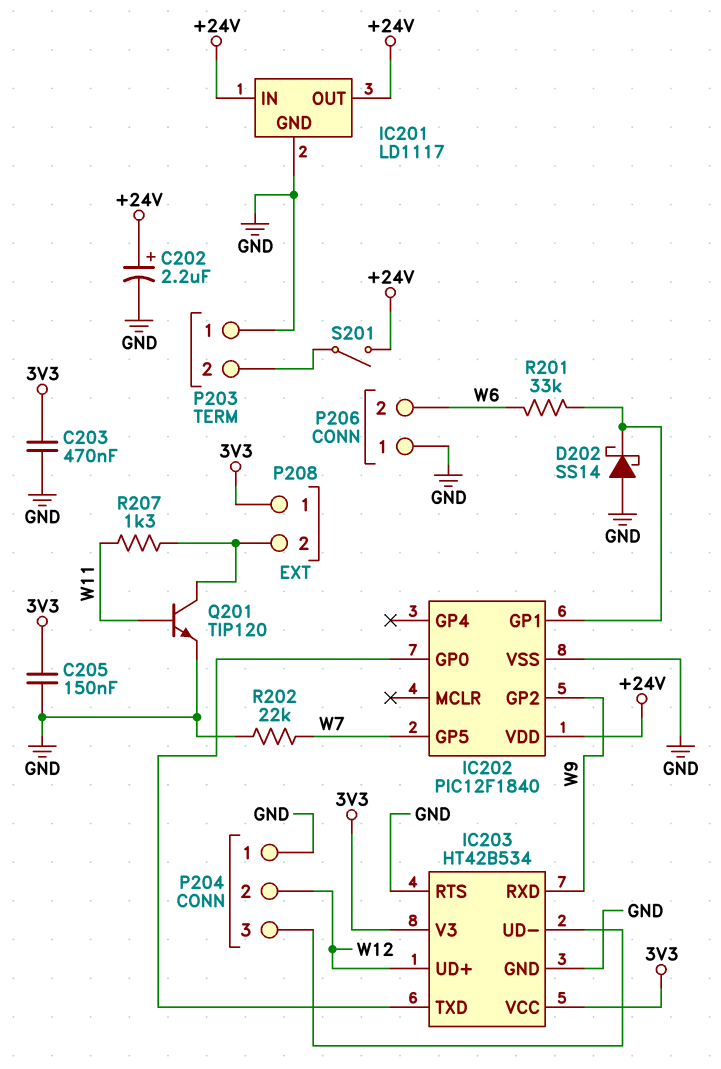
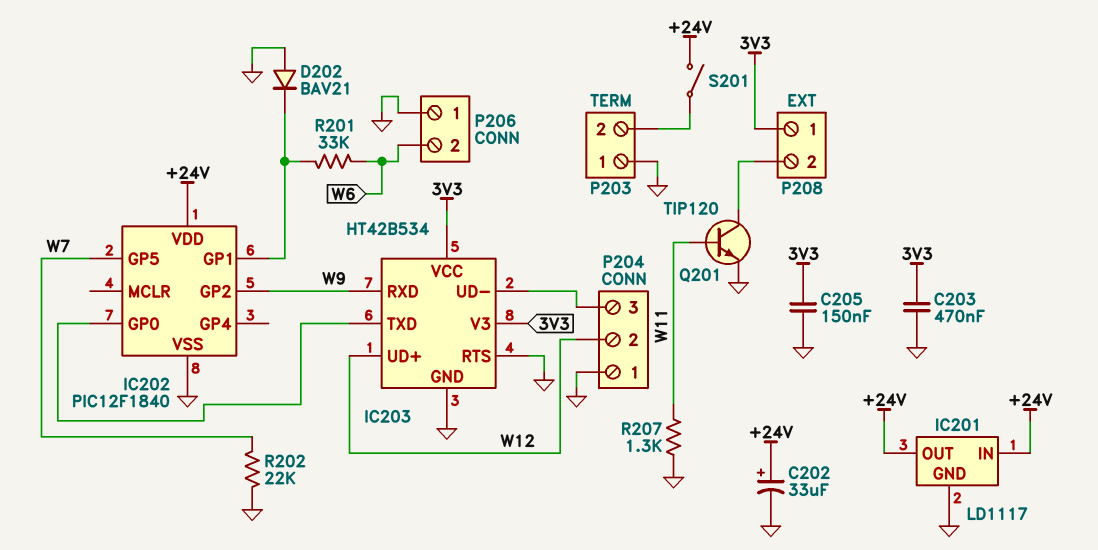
C202: 2.2uF (plus +24V, minus GND) -> 33uF (plus +24V, minus GND)
D202: schottky SS14 (A GND, K IC202/GP1) -> diode BAV21 (A GND, K IC202/GP1)
R207: 1.3k (P208/2, W11) -> 1.3k (GND, W11)

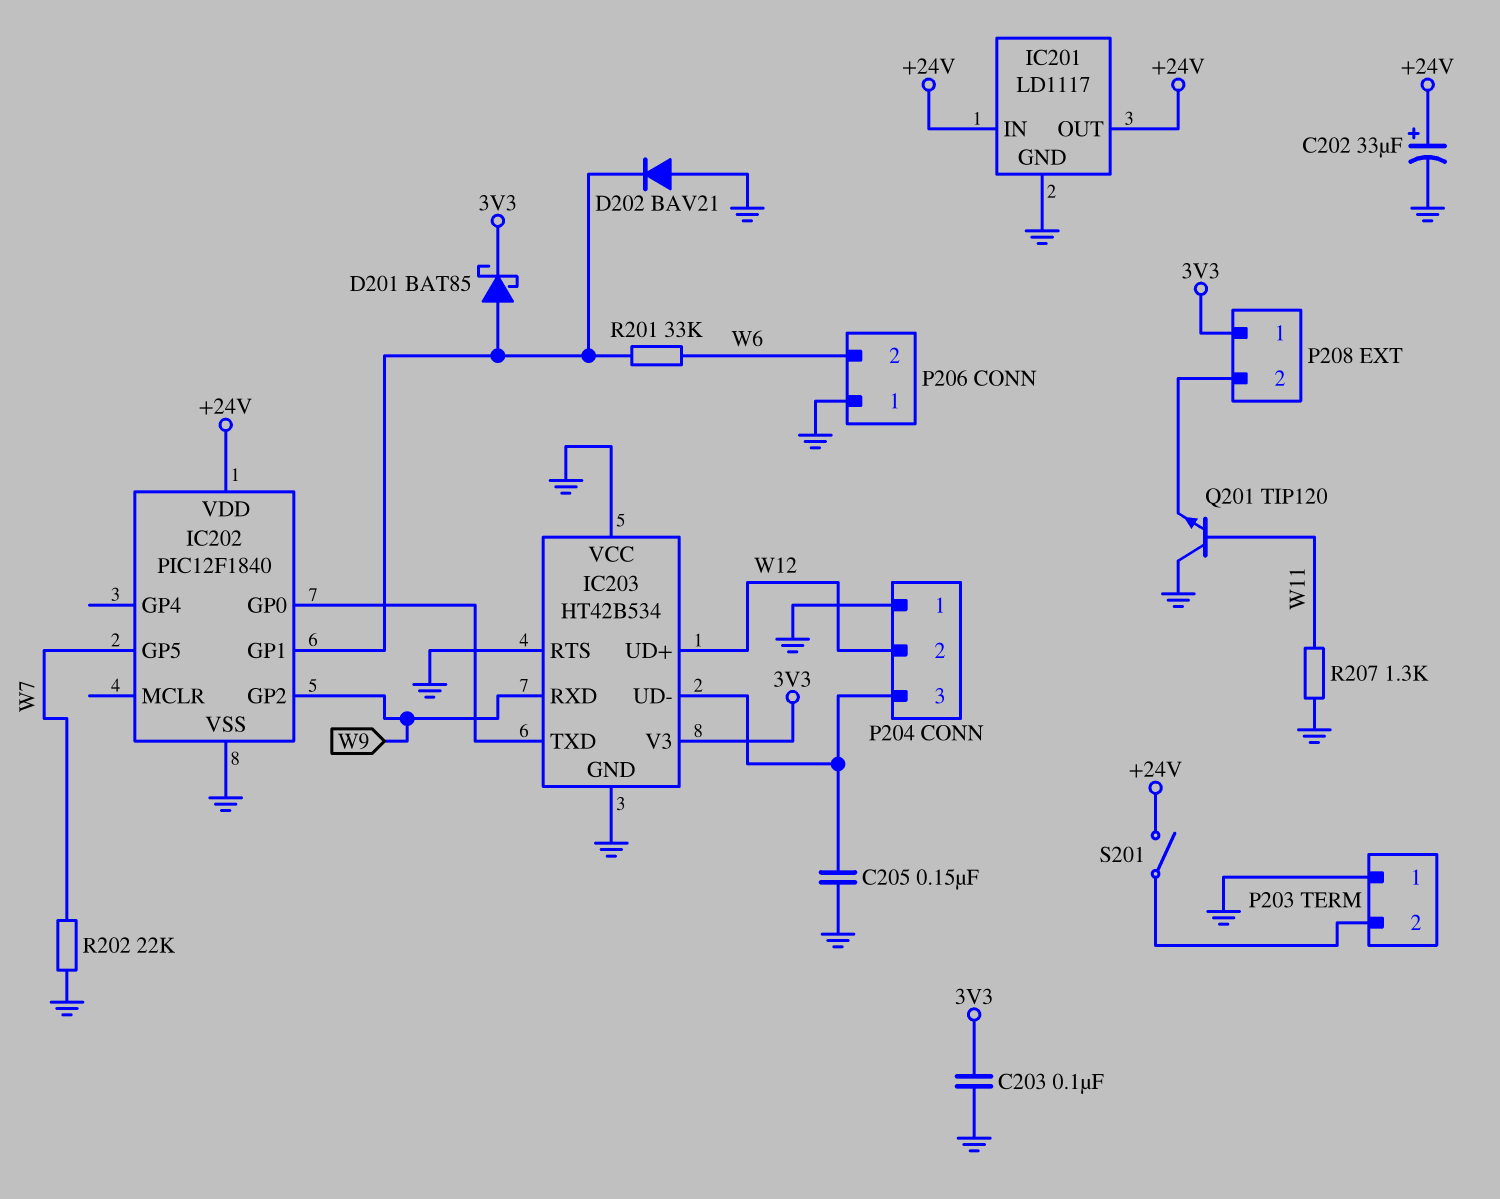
C203: 470nF (3V3, GND) -> 100nF (3V3, GND)
C205: 150nF (3V3, GND) -> 150nF (GND, IC203/UD-)
D201: none -> schottky BAT85 (A IC202/GP1, K 3V3)
IC203 pin VCC: 3V3 -> GND
Q201: NPN TIP120 (B W11, C P208/2, E GND) -> NPN TIP120 (B W11, C GND, E P208/2)

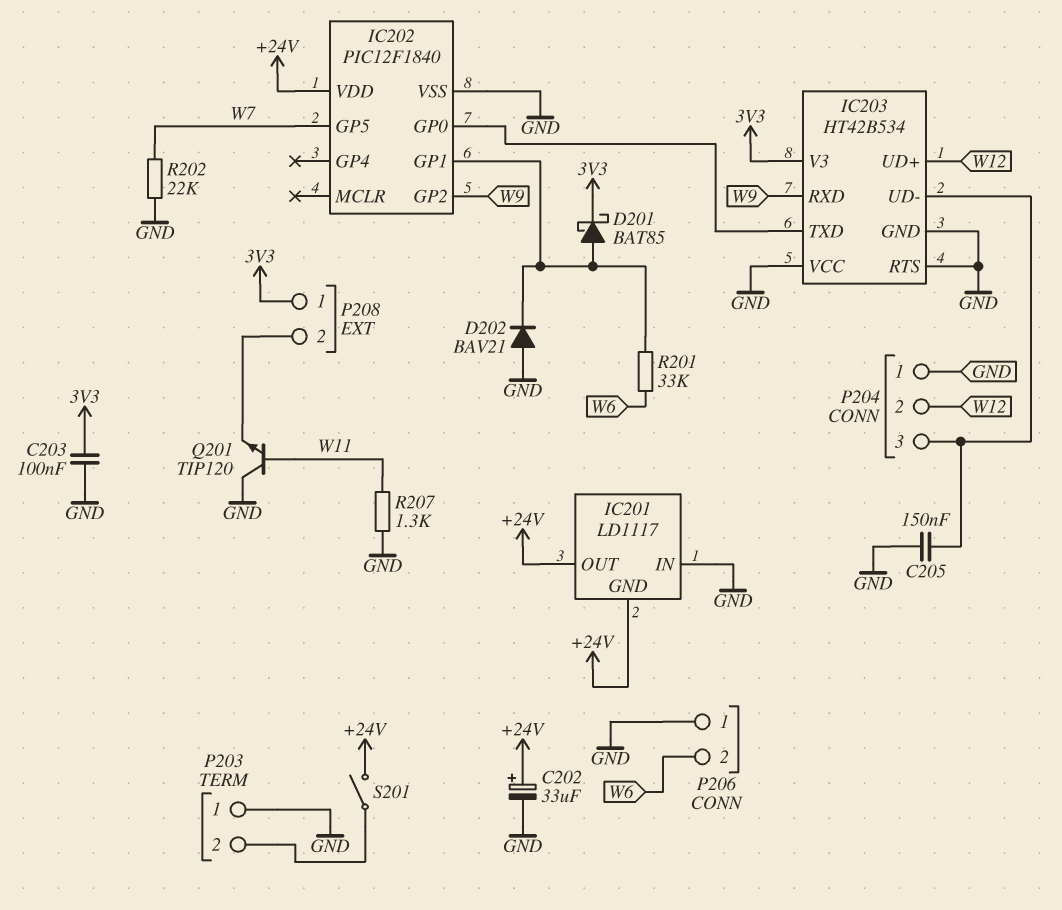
IC201 pin GND: GND -> +24V
IC201 pin IN: +24V -> GND

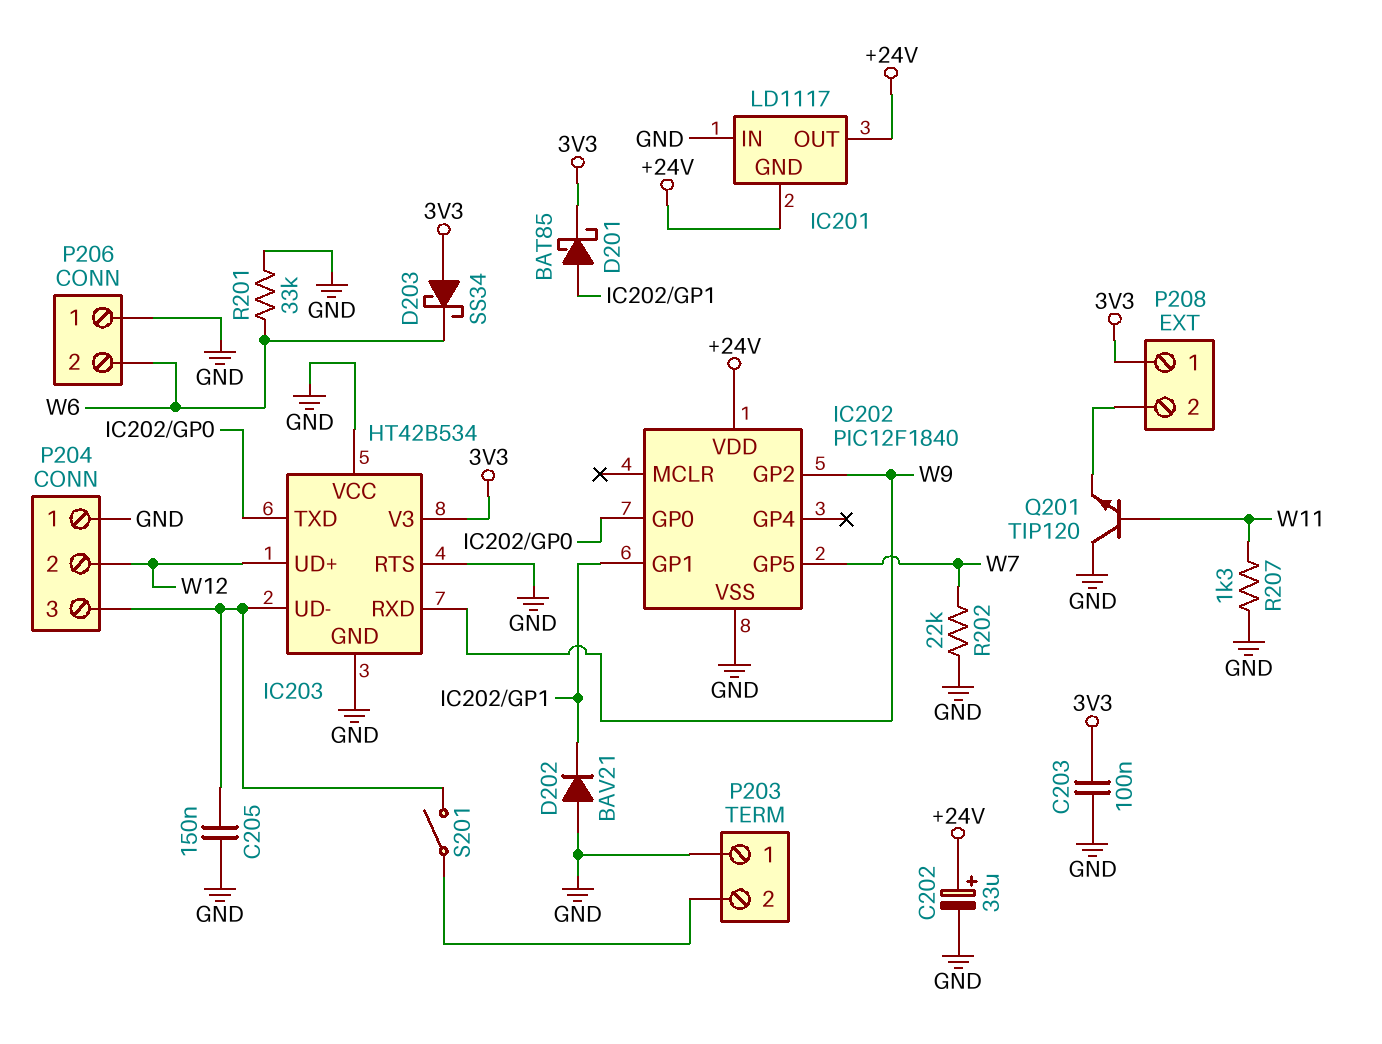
D203: none -> schottky SS34 (A 3V3, K W6)
R201: 33k (IC202/GP1, W6) -> 33k (GND, W6)
S201: switch (+24V, P203/2) -> switch (IC203/UD-, P203/2)

